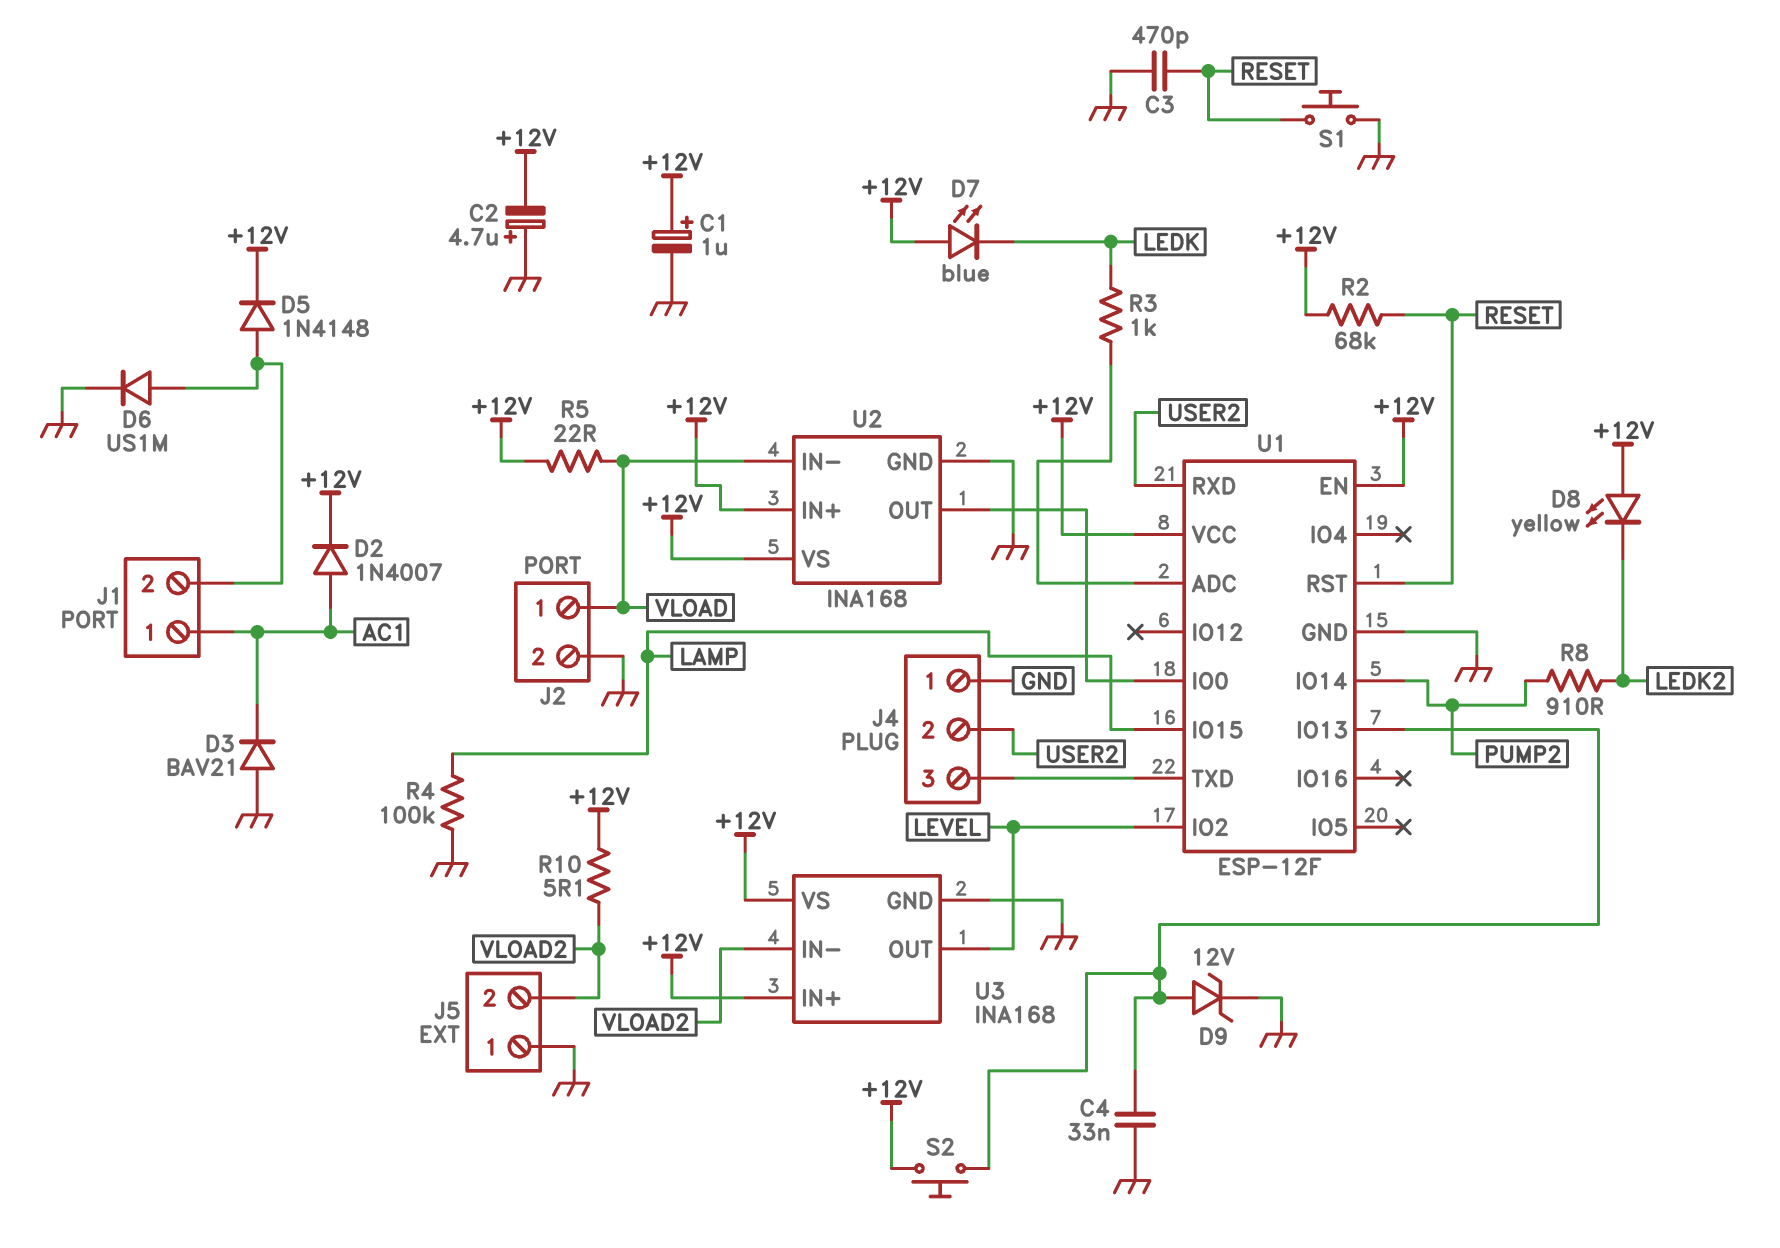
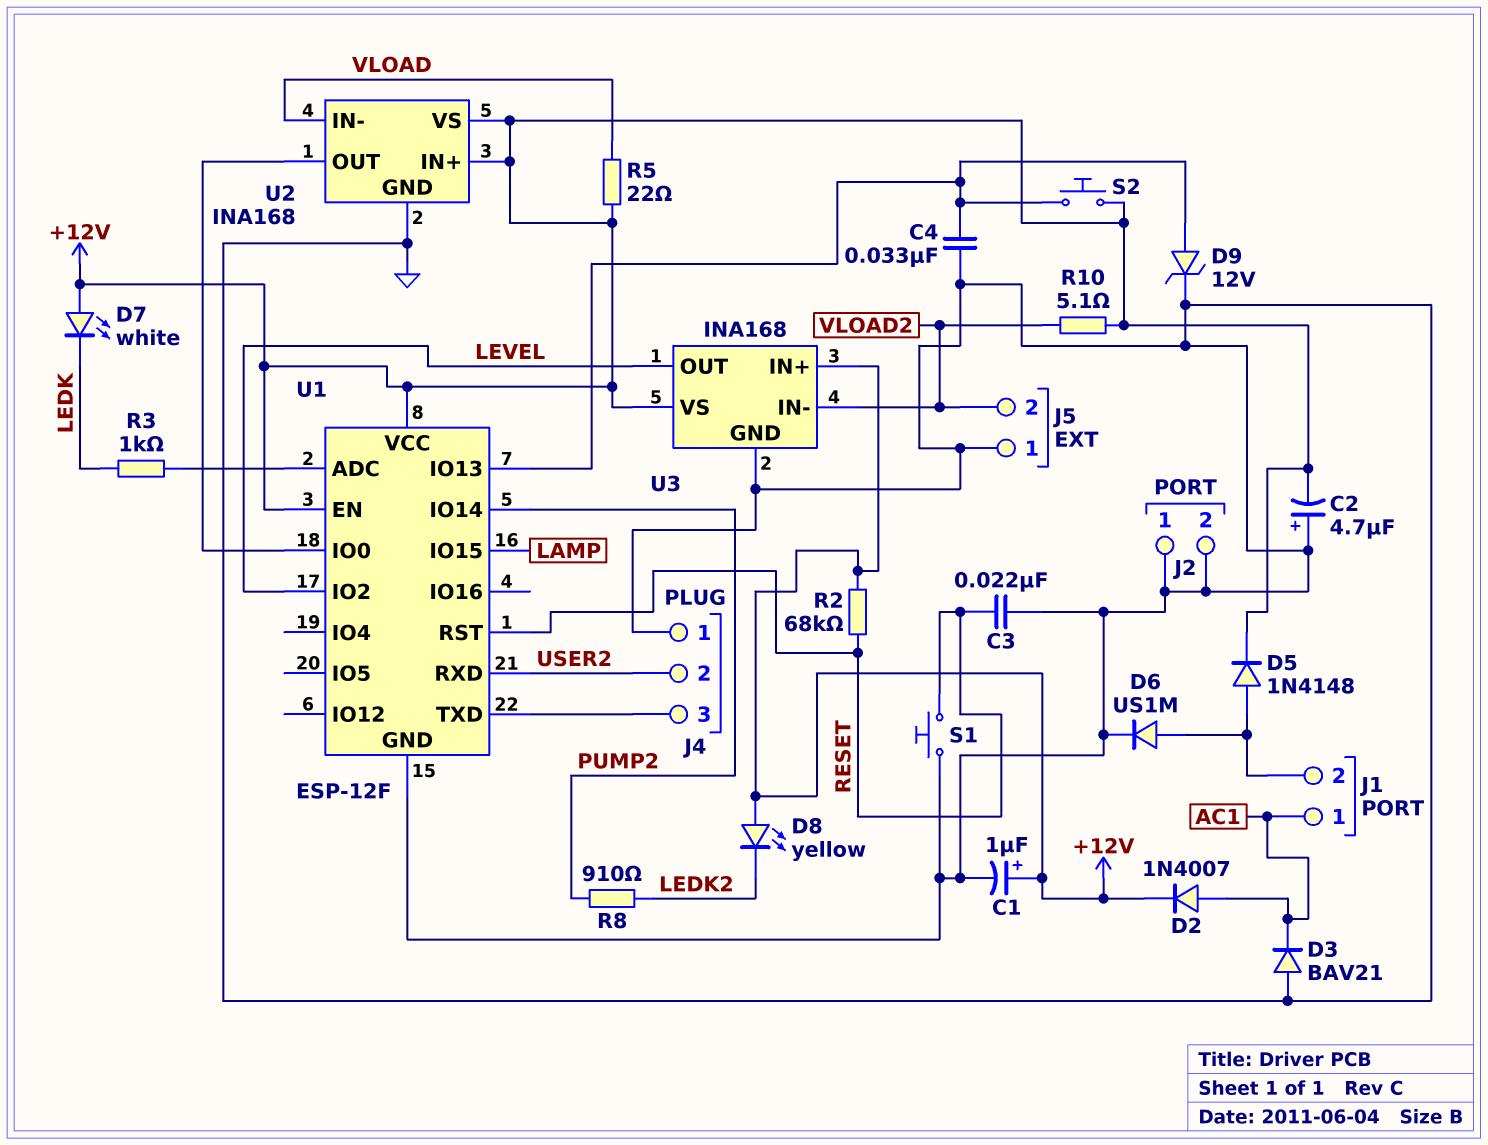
C3: 470pF (GND, RESET) -> 22nF (GND, RESET)
D7: LED blue (A +12V, K LEDK) -> LED white (A +12V, K LEDK)
J2 pin 1: VLOAD -> GND
R4: 100k (GND, LAMP) -> none

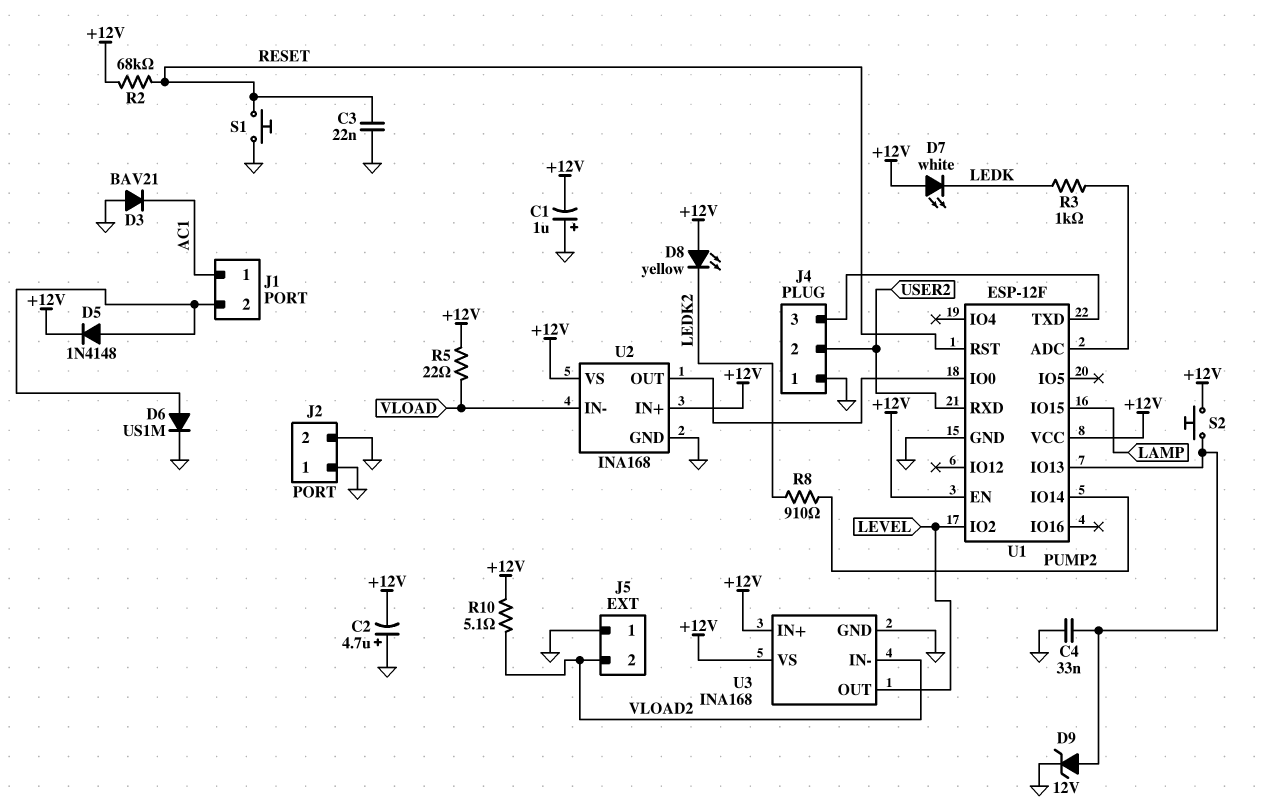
C1: 1uF (plus +12V, minus GND) -> 1uF (plus GND, minus +12V)
D2: diode 1N4007 (A AC1, K +12V) -> none

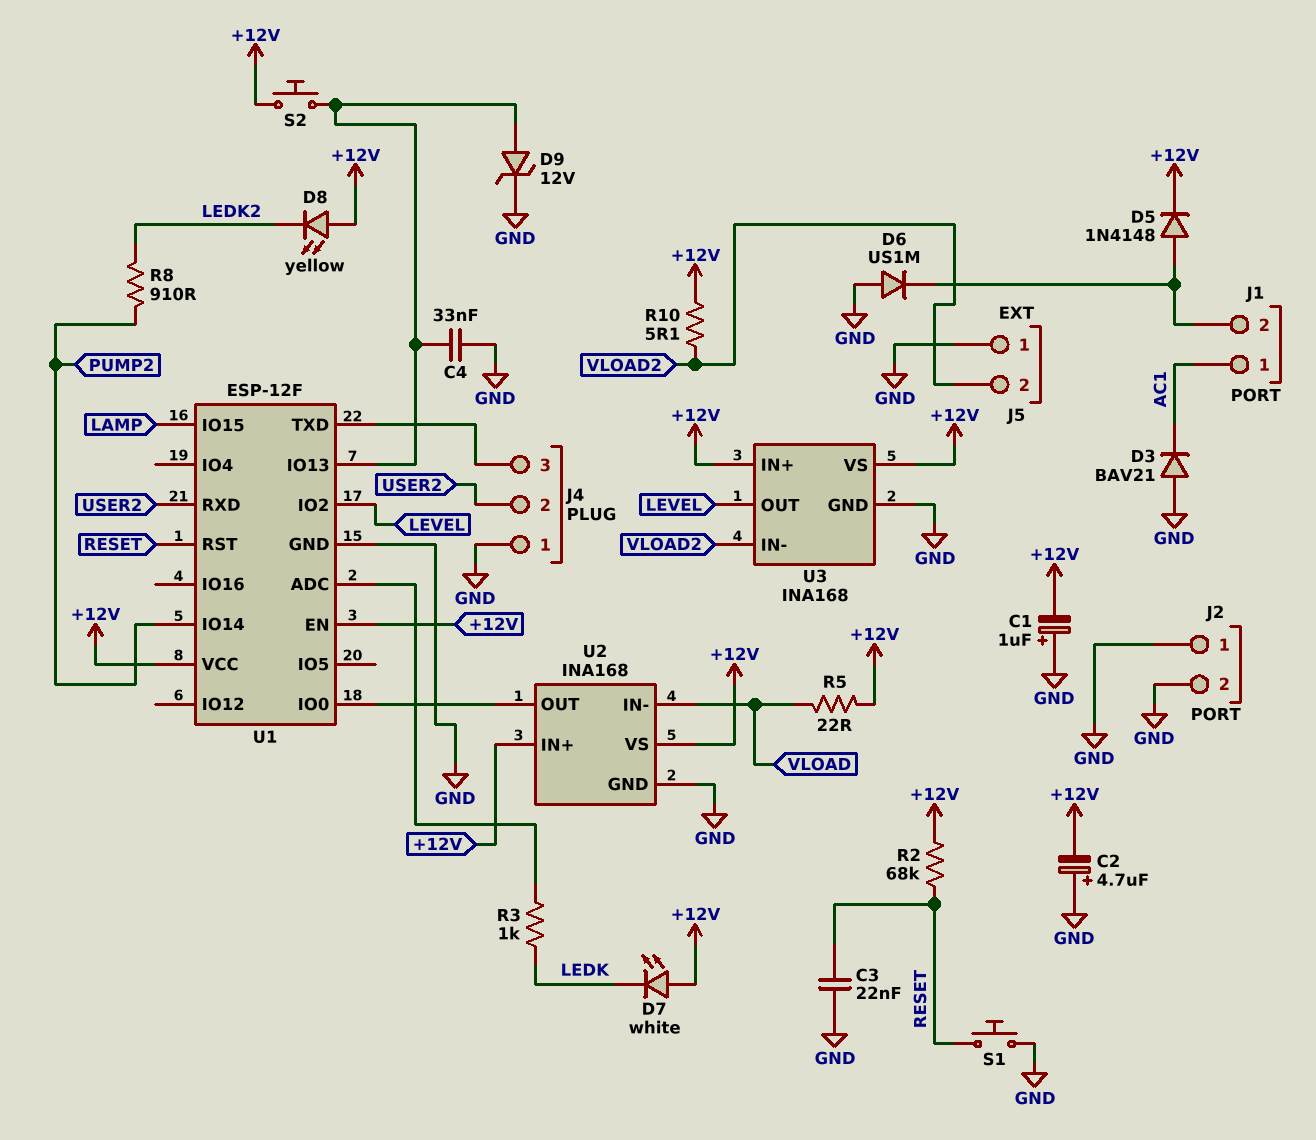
D6: diode US1M (A J1/2, K GND) -> diode US1M (A GND, K J1/2)

